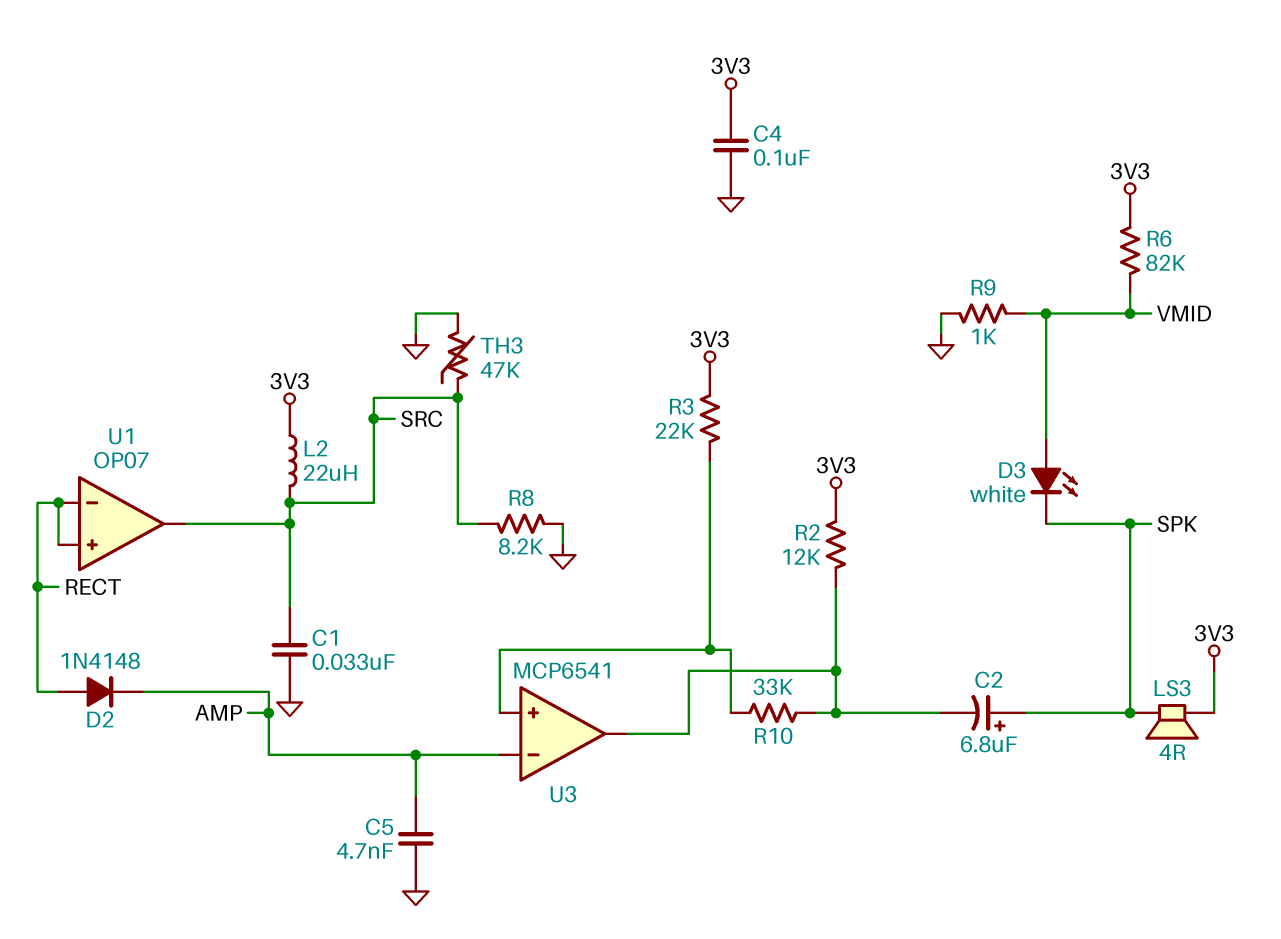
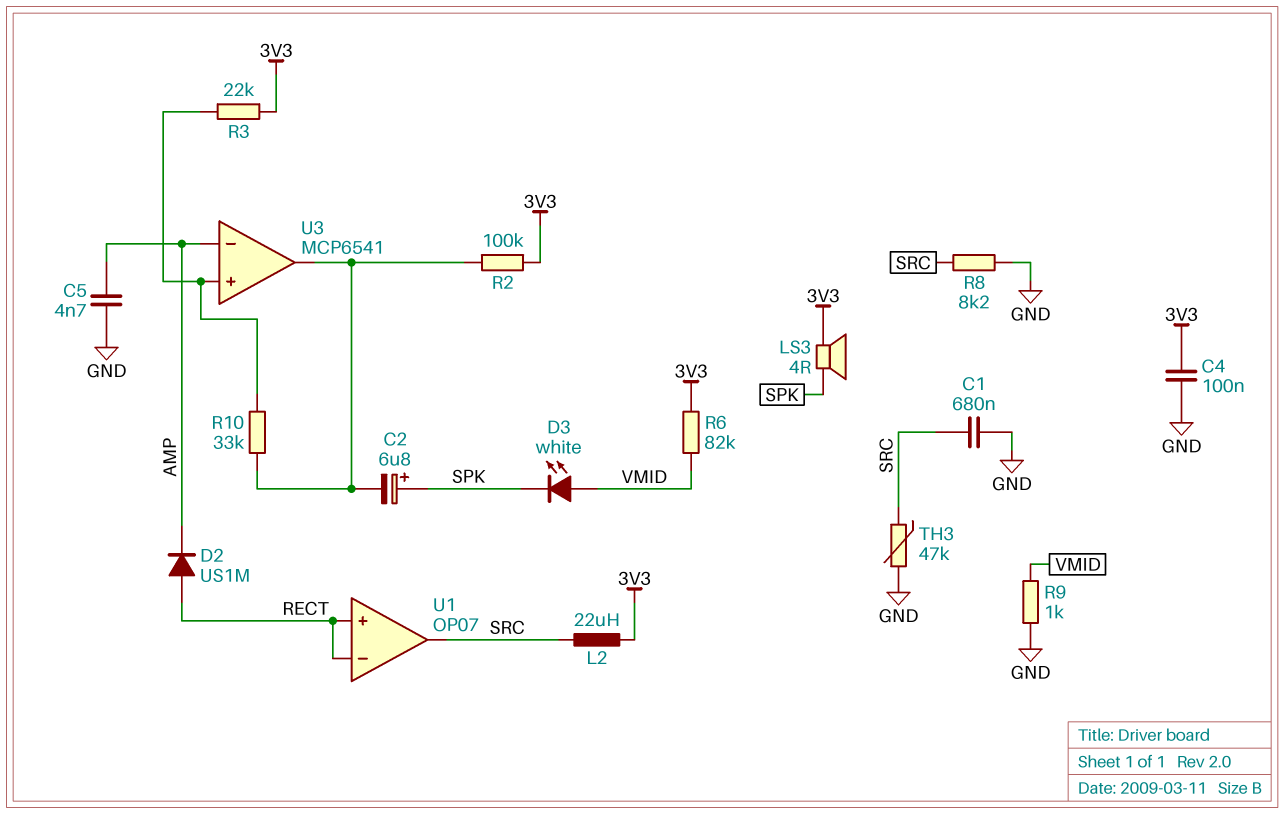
C1: 33nF (GND, SRC) -> 680nF (GND, SRC)
D2: diode 1N4148 (A RECT, K AMP) -> diode US1M (A RECT, K AMP)
R2: 12k (3V3, U3/out) -> 100k (3V3, U3/out)

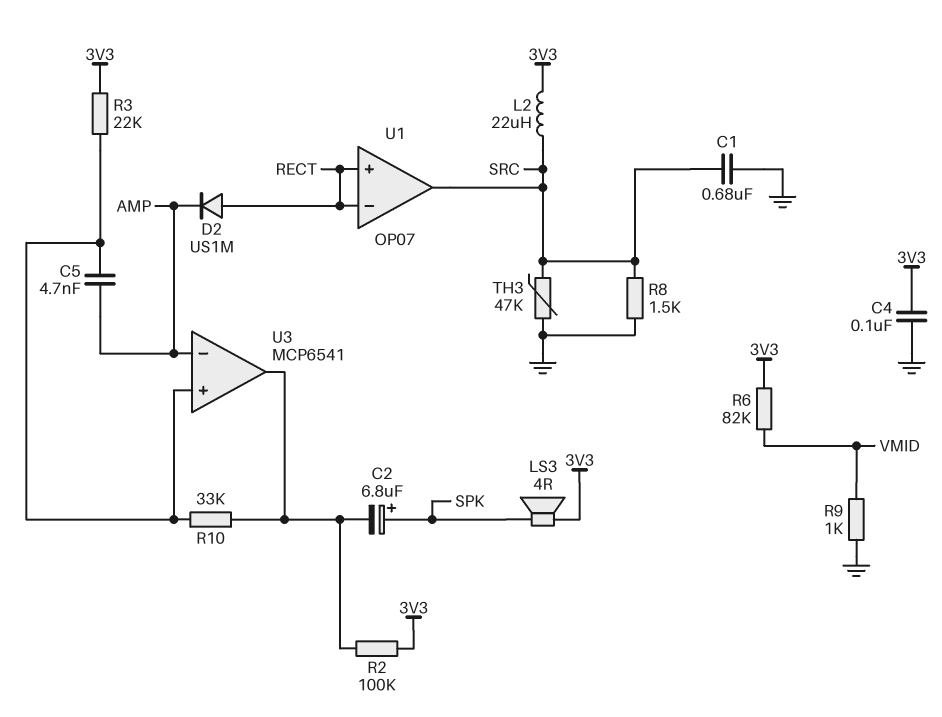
C5: 4.7nF (AMP, GND) -> 4.7nF (AMP, U3/in+)
D3: LED white (A VMID, K SPK) -> none
R8: 8.2k (GND, SRC) -> 1.5k (GND, SRC)

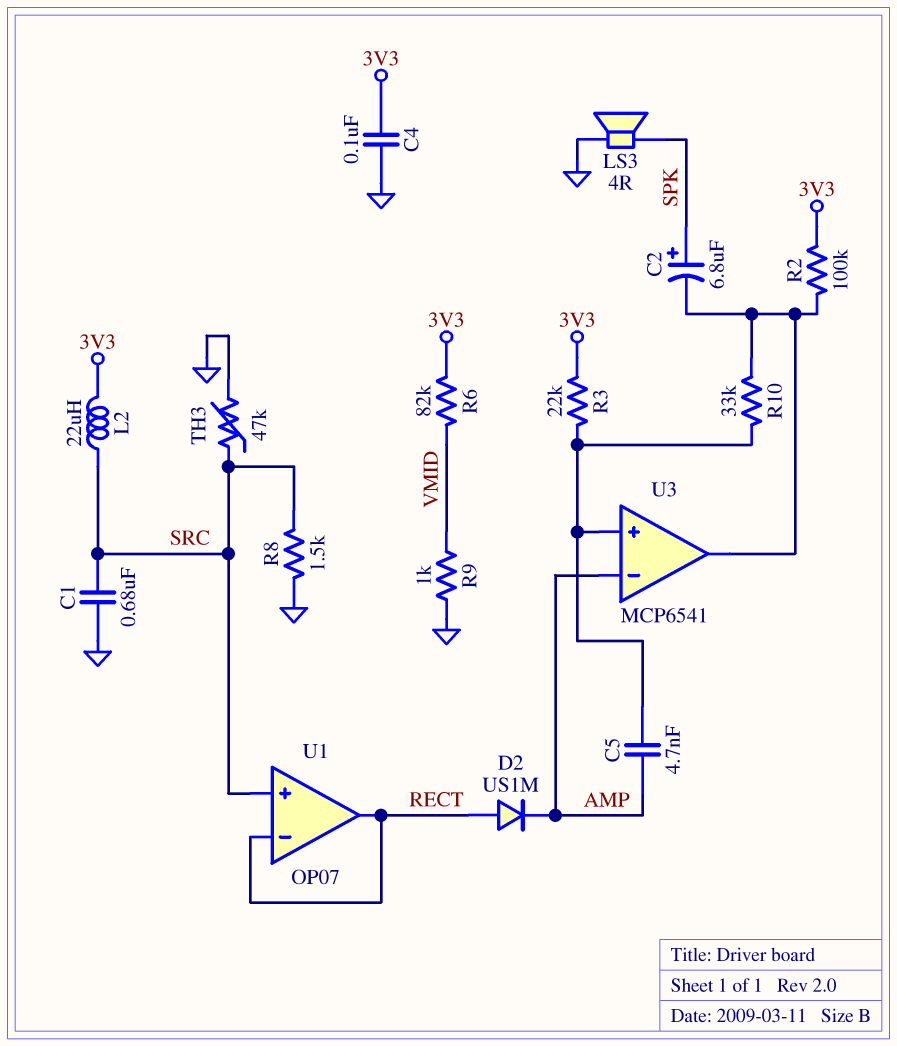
LS3: speaker 4R (3V3, SPK) -> speaker 4R (GND, SPK)
U1 pin in+: RECT -> SRC
U1 pin out: SRC -> RECT

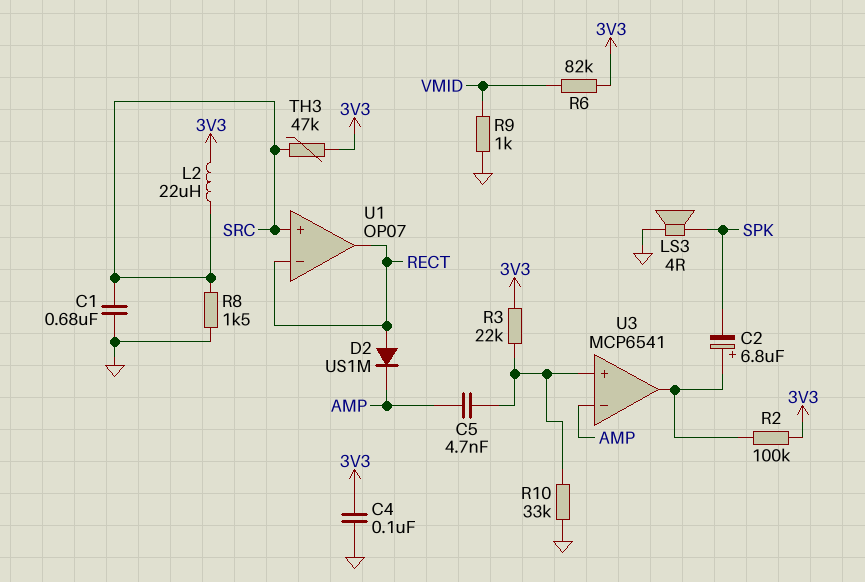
C2: 6.8uF (plus SPK, minus U3/out) -> 6.8uF (plus U3/out, minus SPK)
R10: 33k (U3/in+, U3/out) -> 33k (GND, U3/in+)
TH3: 47k (GND, SRC) -> 47k (3V3, SRC)

